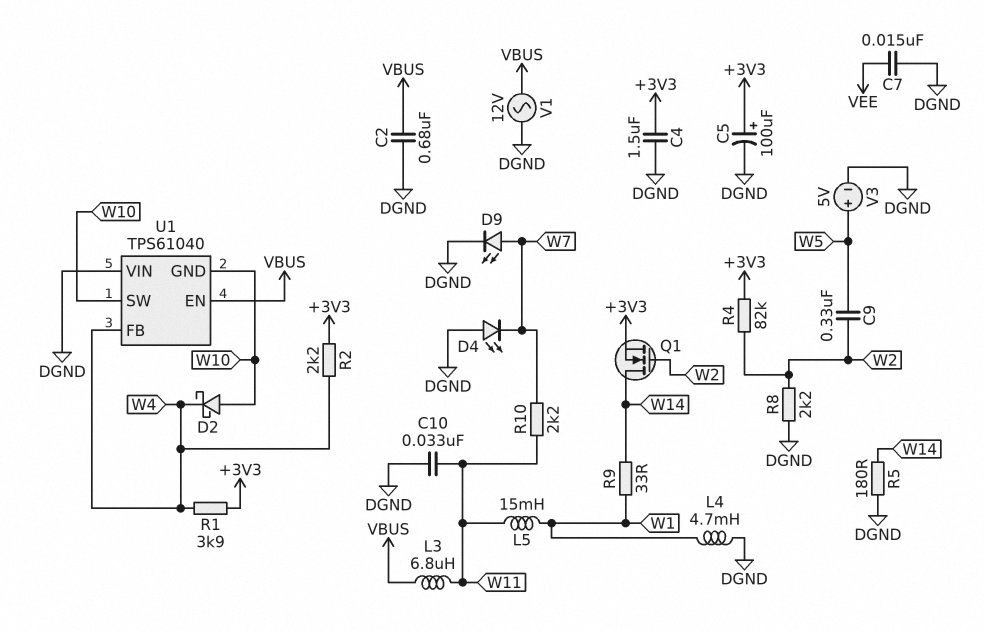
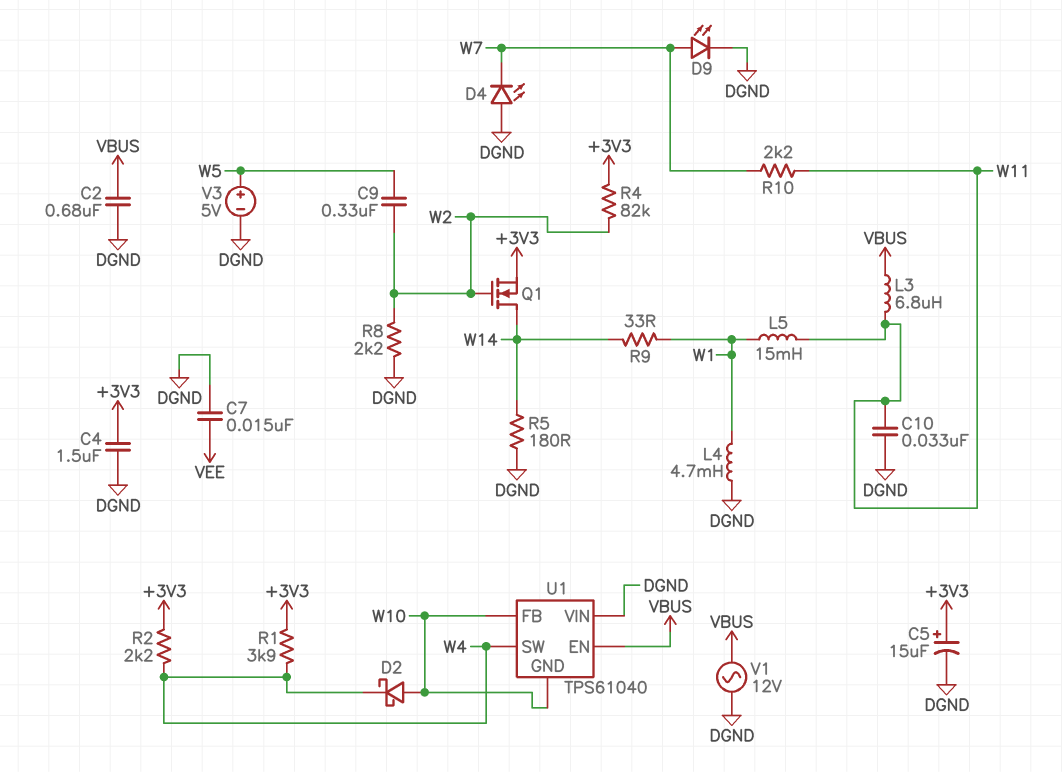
C5: 100uF (plus +3V3, minus DGND) -> 15uF (plus +3V3, minus DGND)
U1 pin FB: W4 -> W10
U1 pin SW: W10 -> W4

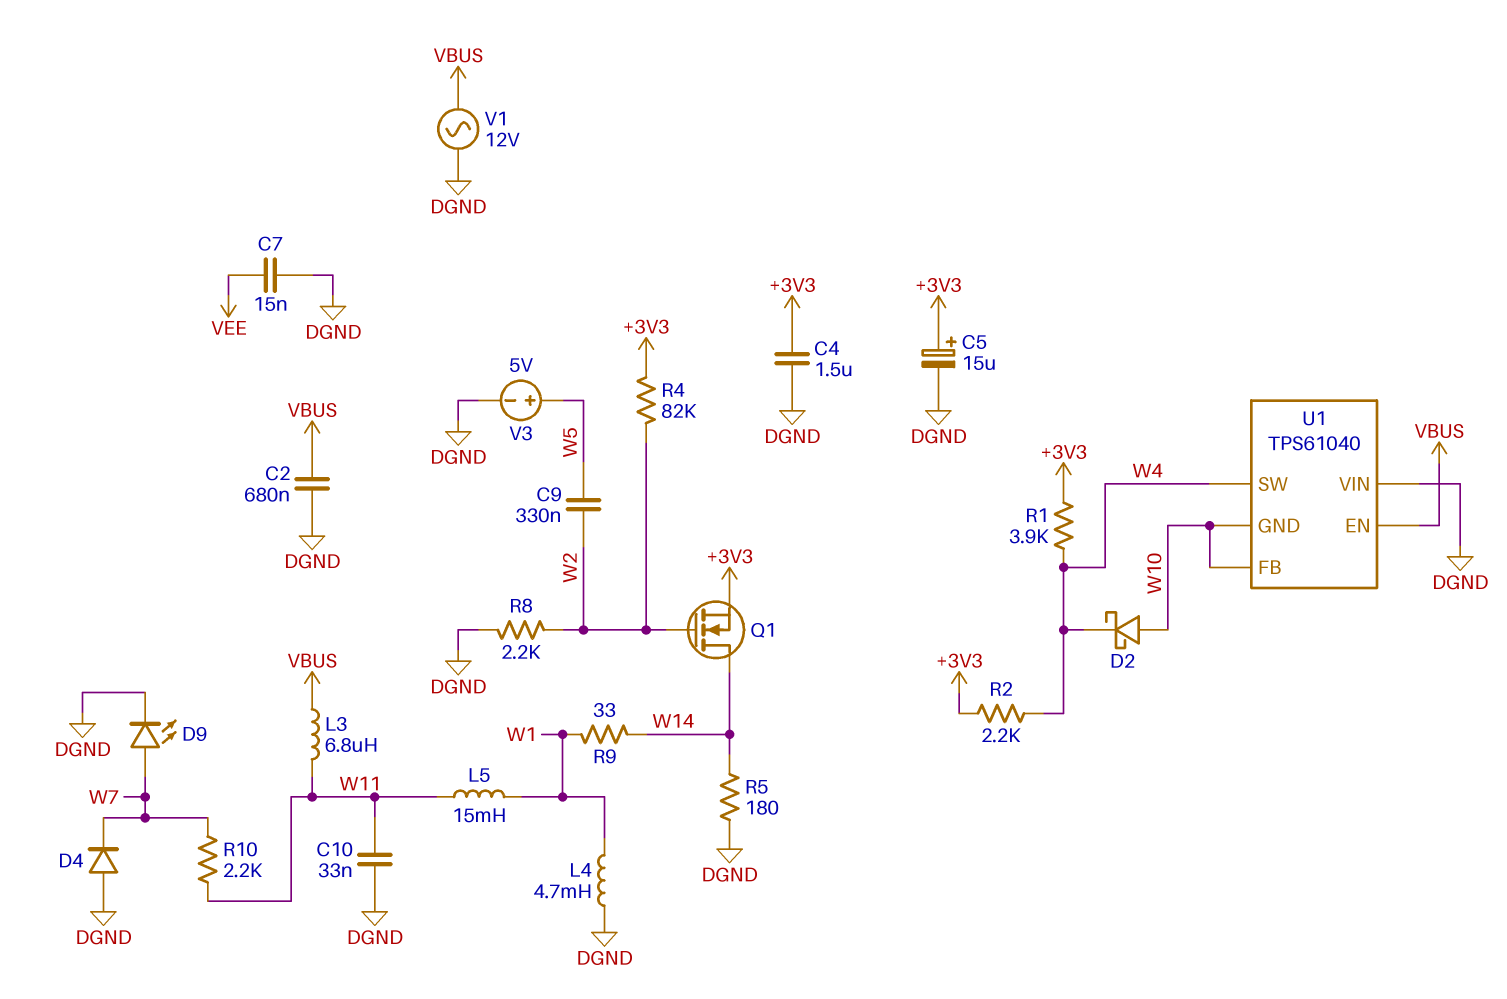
D4: LED (A DGND, K W7) -> diode (A DGND, K W7)

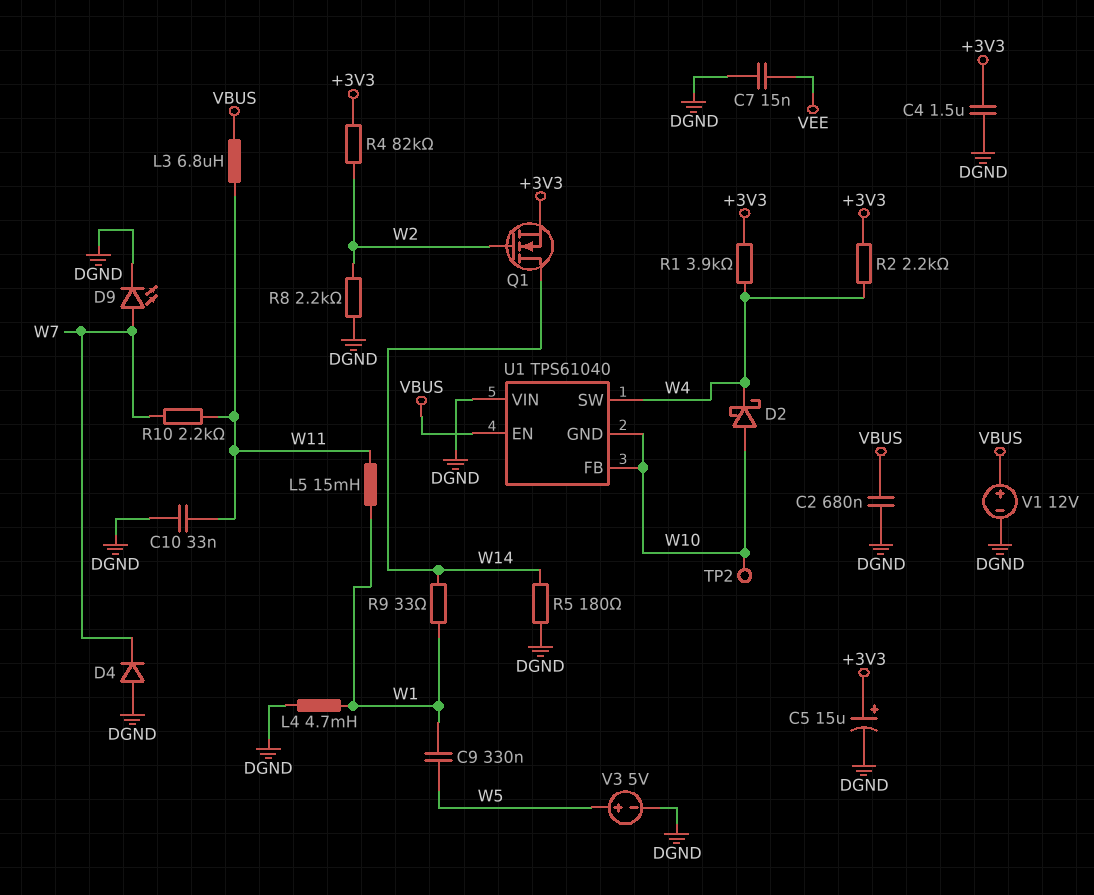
C9: 330nF (W2, W5) -> 330nF (W1, W5)
TP2: none -> test point (W10)
V1: AC 12V (DGND, VBUS) -> 12V (plus VBUS, minus DGND)

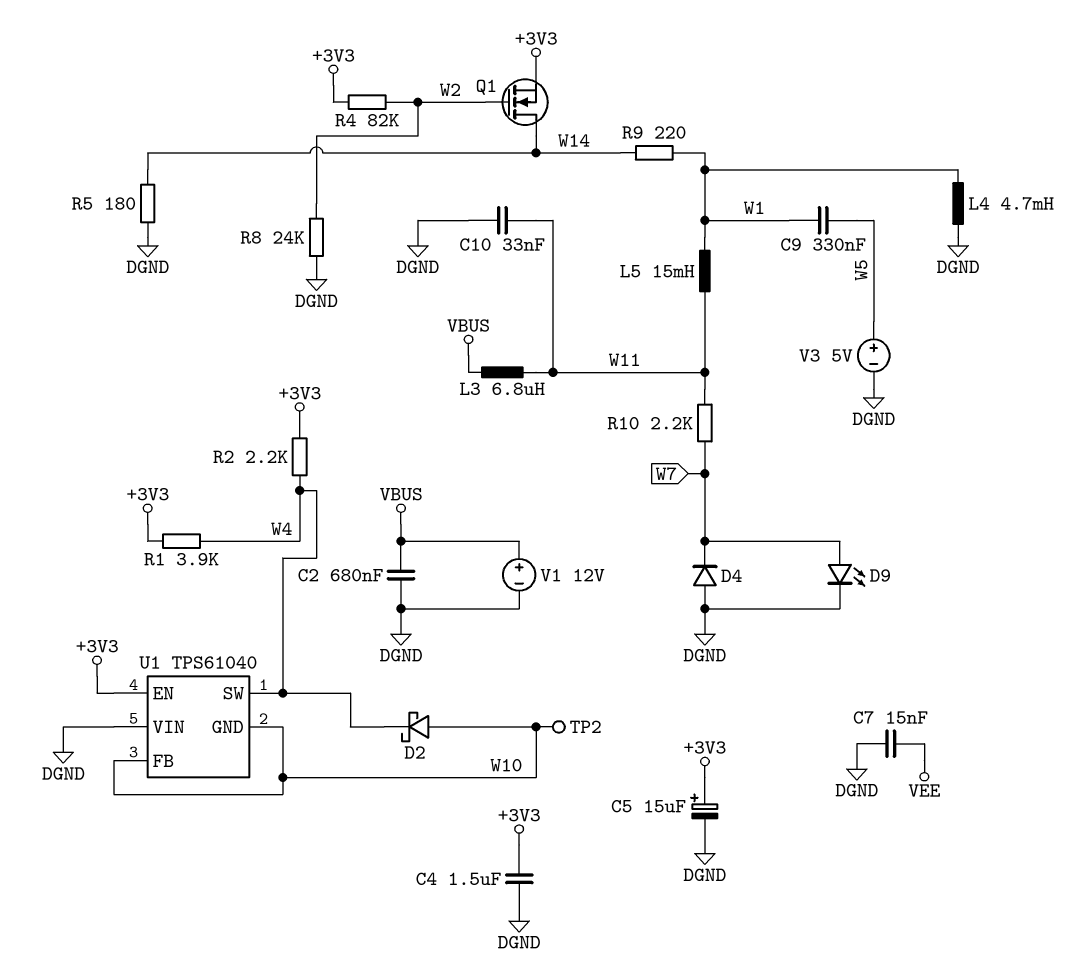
R8: 2.2k (DGND, W2) -> 24k (DGND, W2)
R9: 33 (W1, W14) -> 220 (W1, W14)
U1 pin EN: VBUS -> +3V3

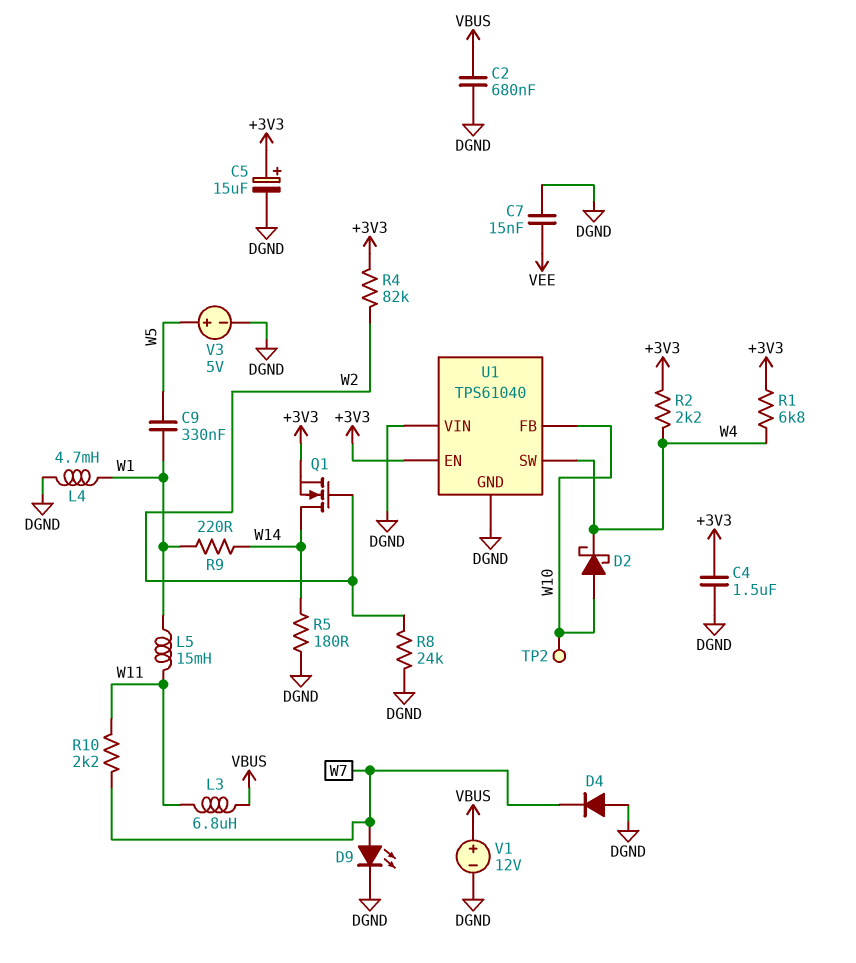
C10: 33nF (DGND, W11) -> none
R1: 3.9k (+3V3, W4) -> 6.8k (+3V3, W4)
U1 pin GND: W10 -> DGND

